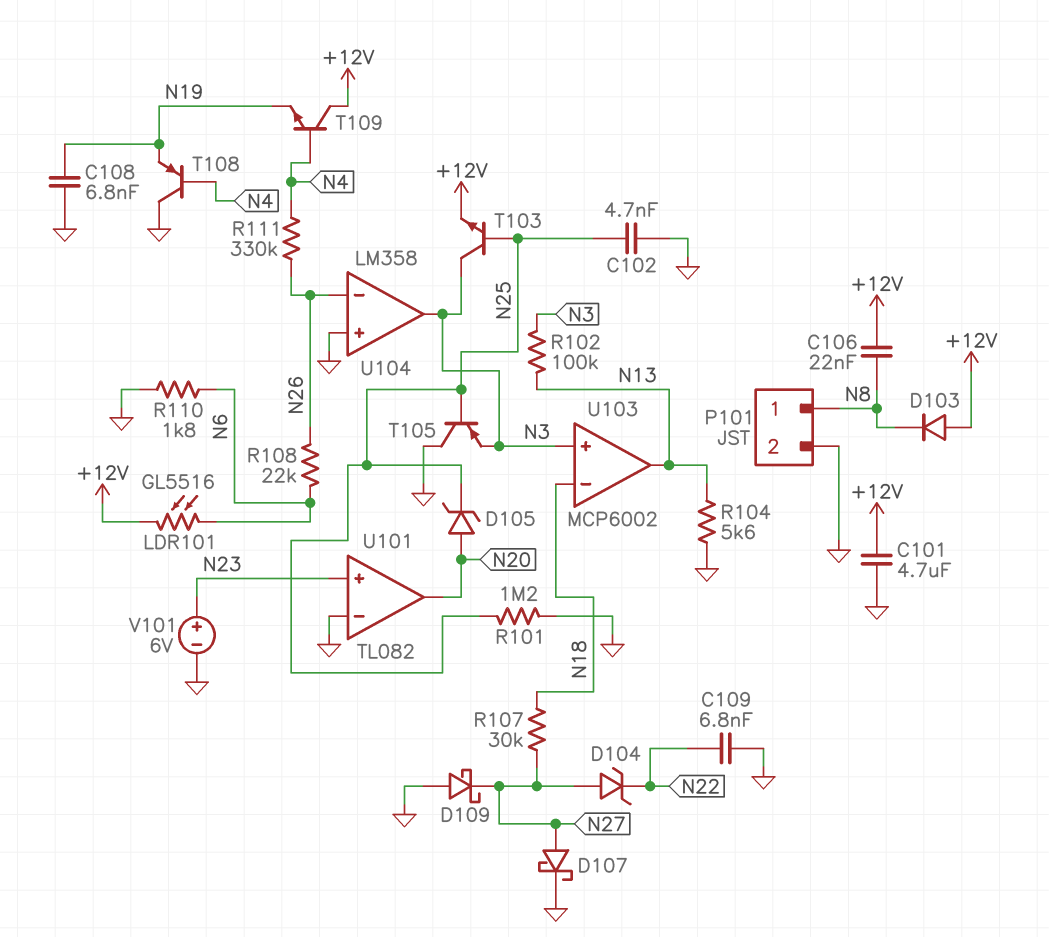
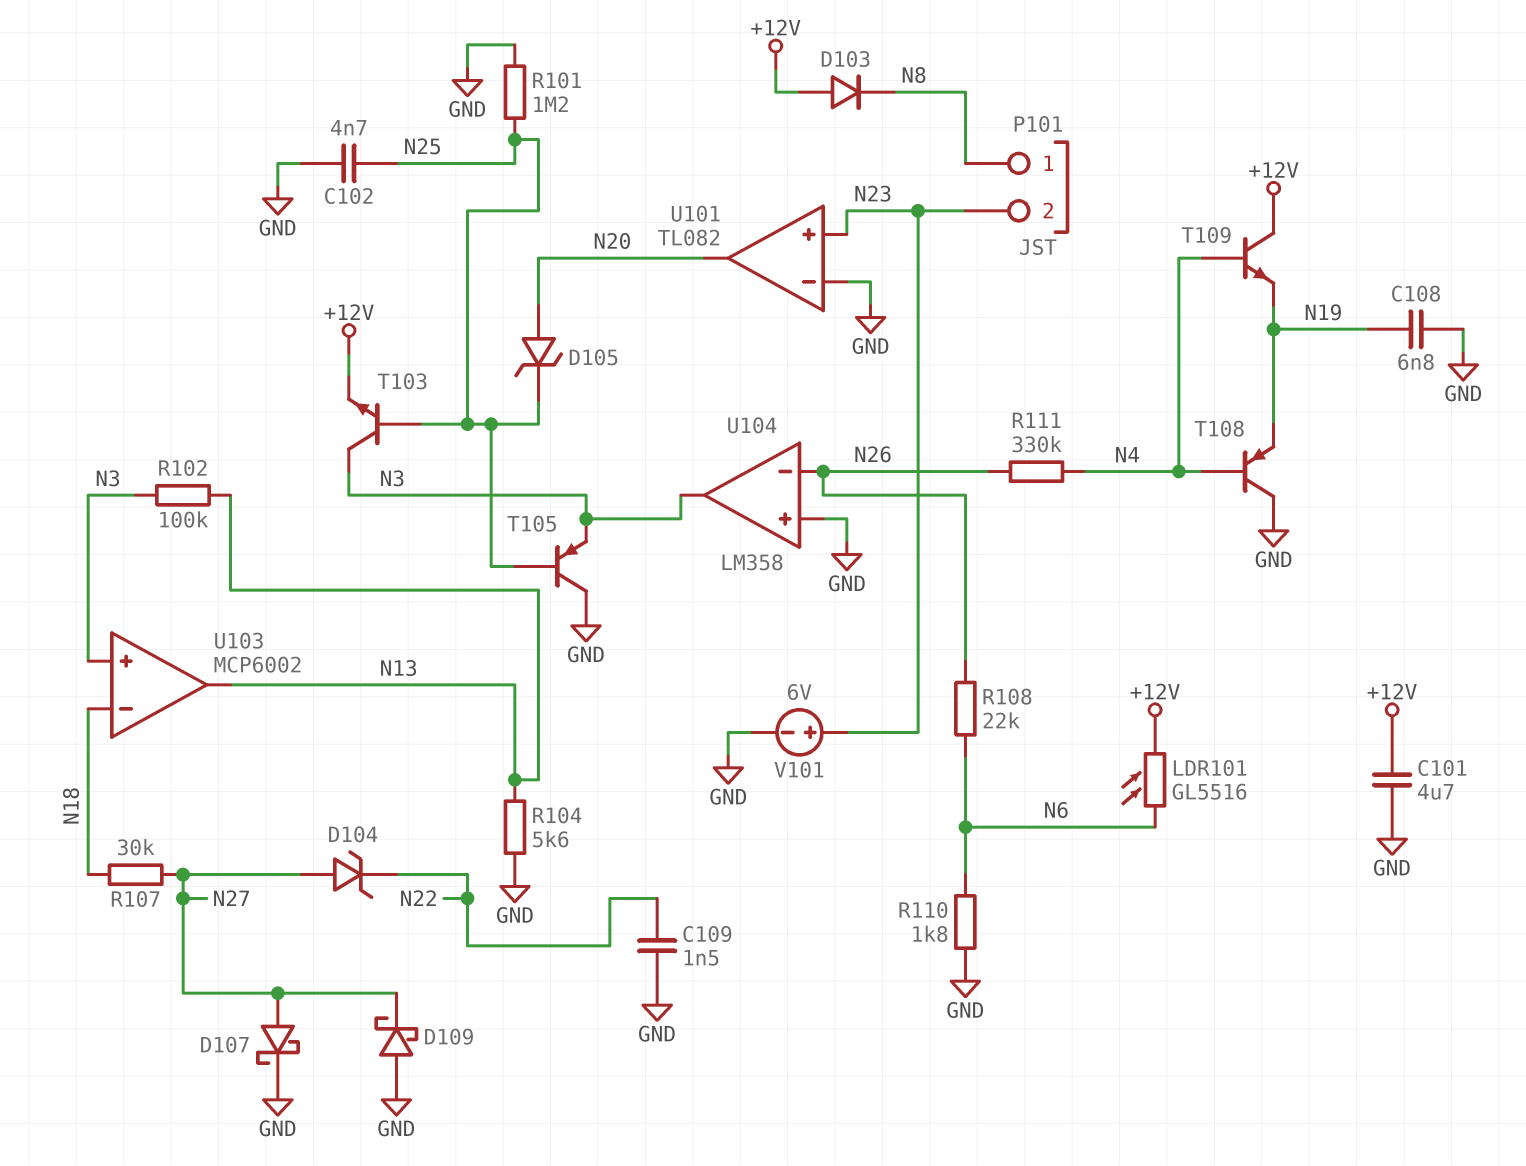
C106: 22nF (+12V, N8) -> none
C109: 6.8nF (GND, N22) -> 1.5nF (GND, N22)
P101 pin 2: GND -> N23

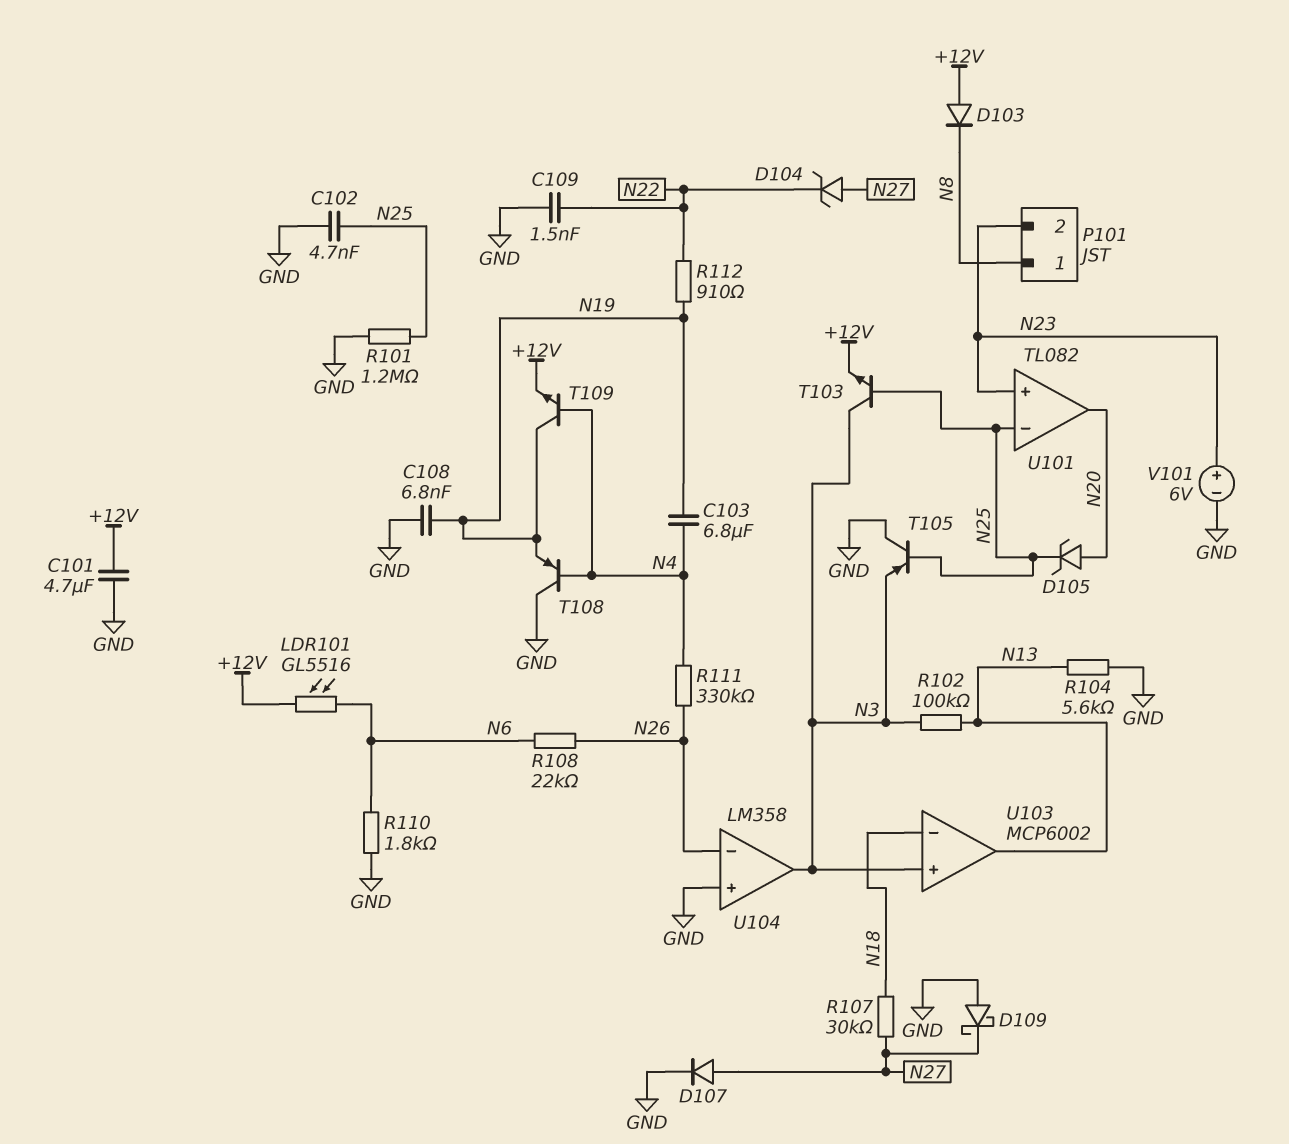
C103: none -> 6.8uF (N4, N19)
D107: schottky (A N27, K GND) -> diode (A N27, K GND)
R112: none -> 910 (N19, N22)
T109: NPN (B N4, C +12V, E N19) -> NPN (B N4, C N19, E +12V)
U101 pin in-: GND -> N25

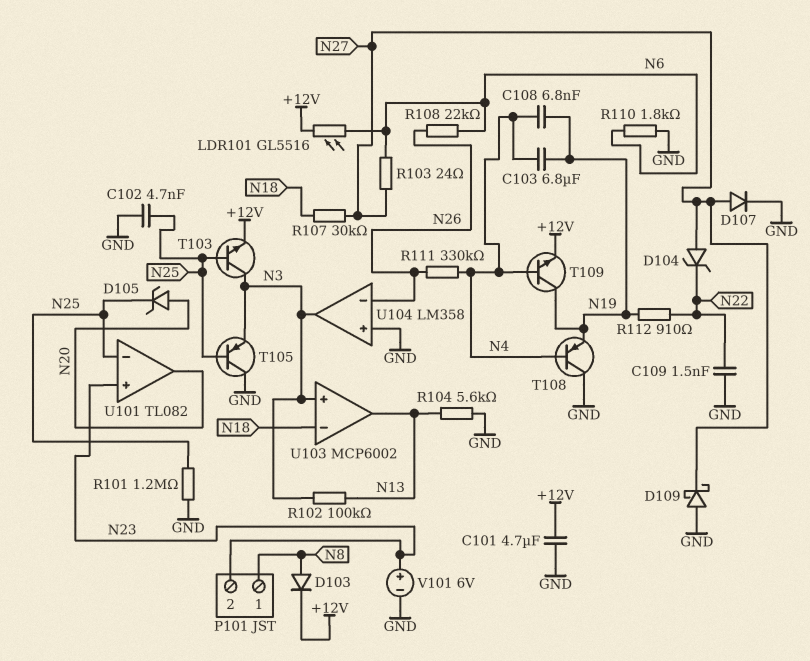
C108: 6.8nF (GND, N19) -> 6.8nF (N4, N19)
D103: diode (A +12V, K N8) -> diode (A N8, K +12V)
R103: none -> 24 (N6, N27)

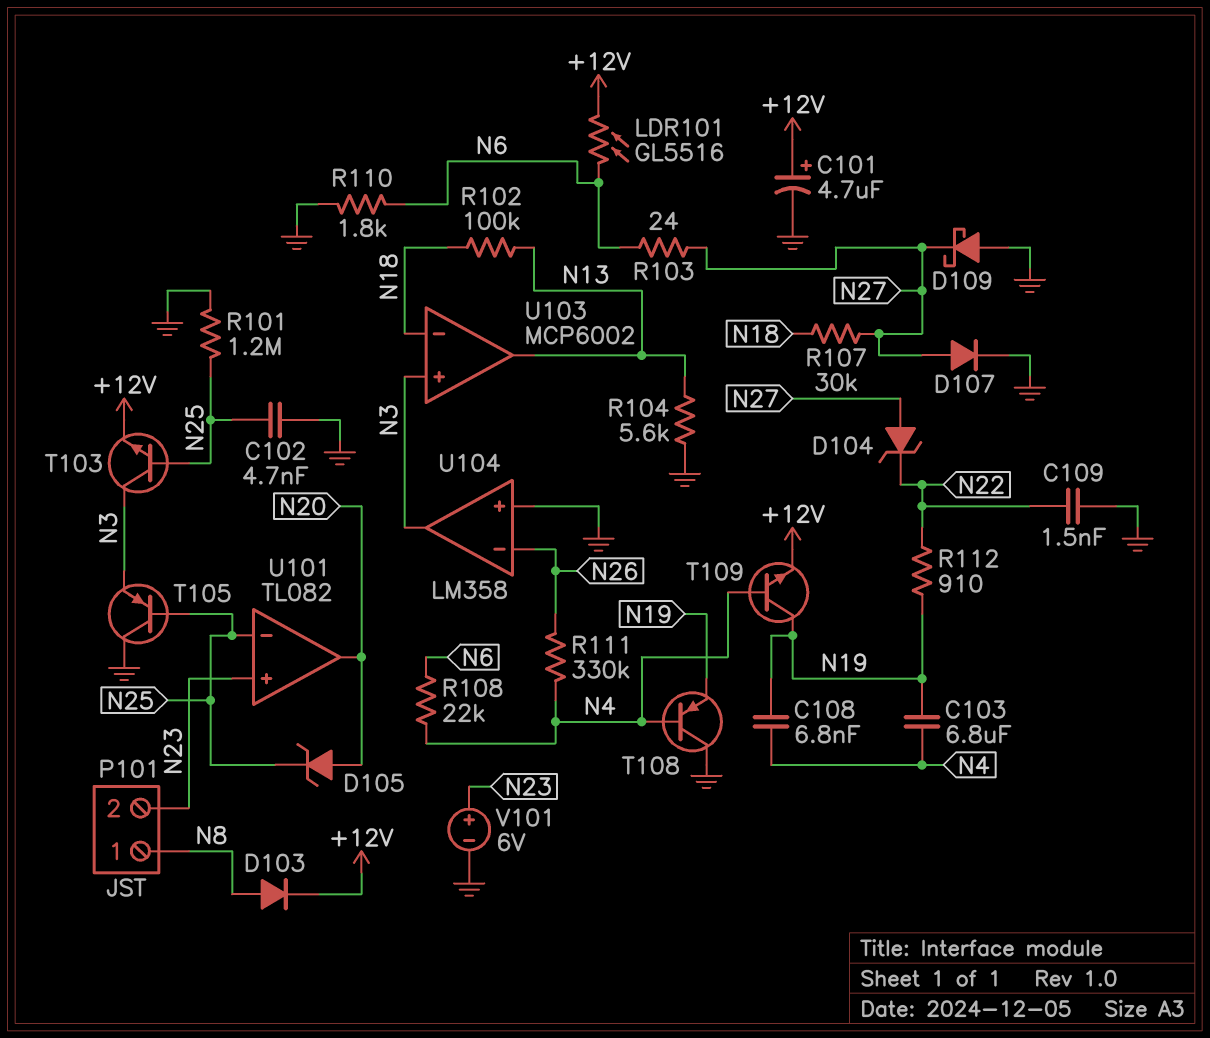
C101: 4.7uF (+12V, GND) -> 4.7uF (plus +12V, minus GND)
R102: 100k (N3, N13) -> 100k (N13, N18)
R108: 22k (N6, N26) -> 22k (N4, N6)

